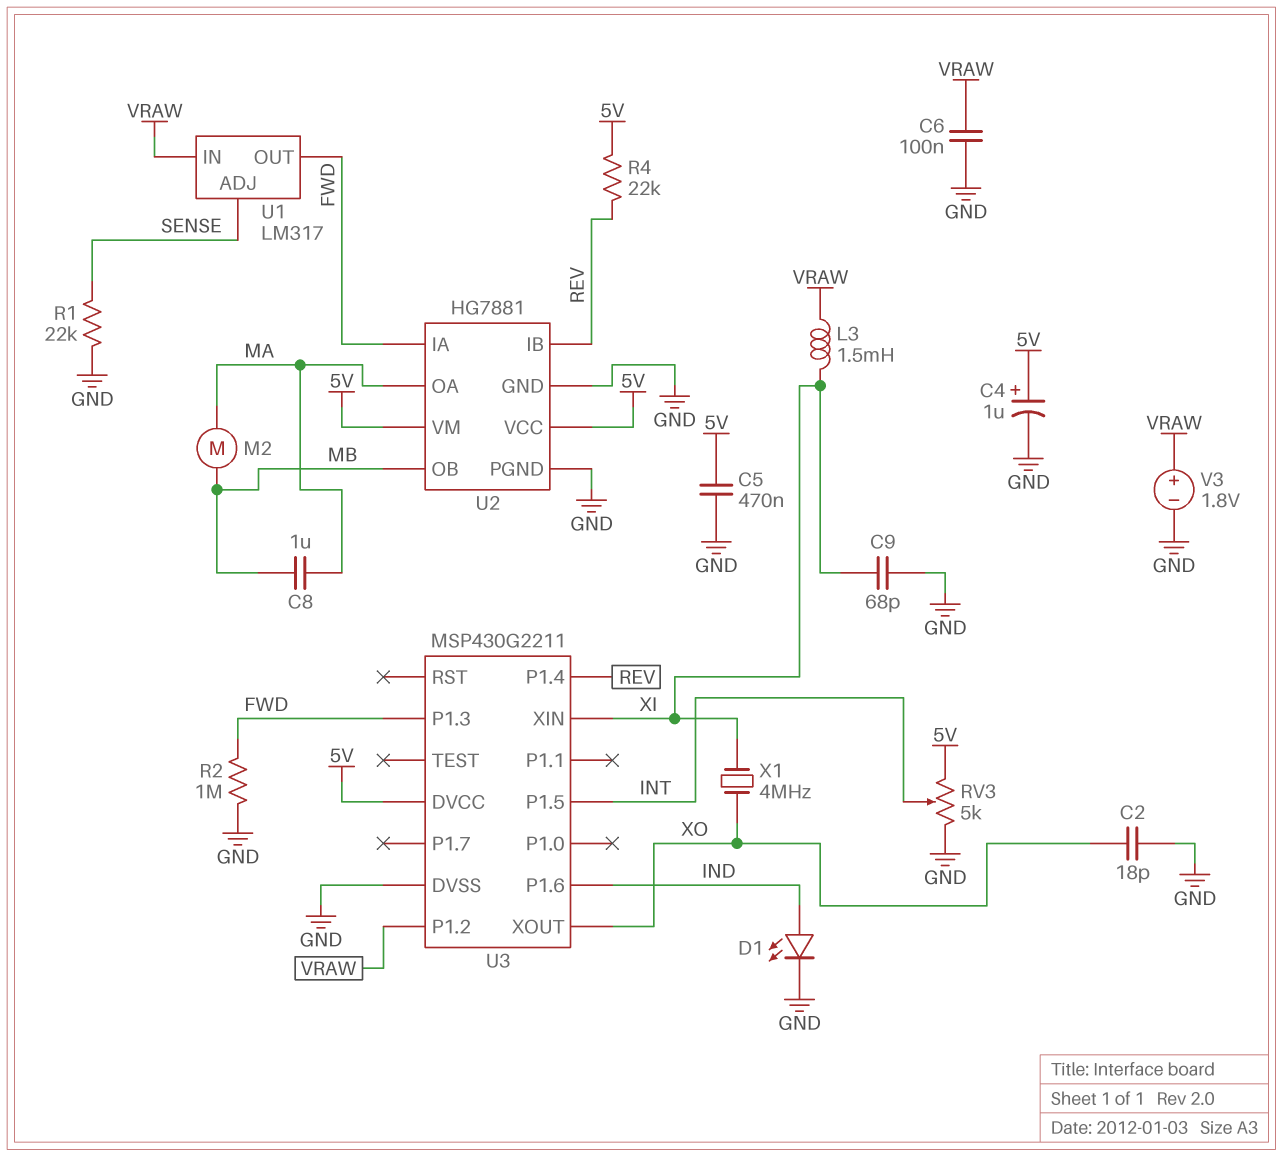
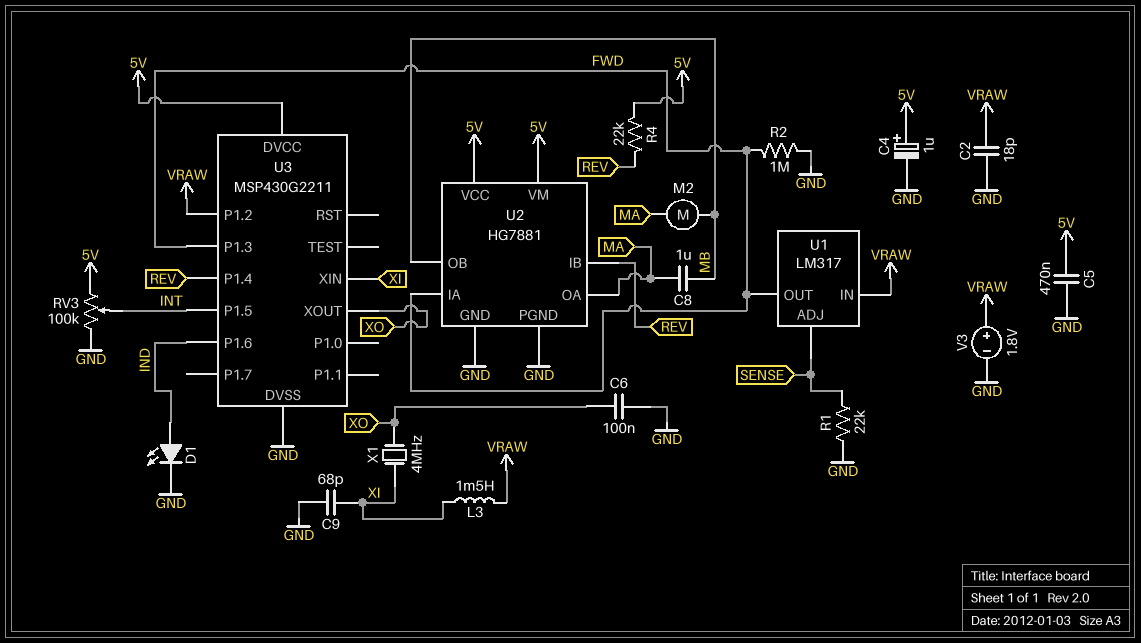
C2: 18pF (GND, XO) -> 18pF (GND, VRAW)
C6: 100nF (GND, VRAW) -> 100nF (GND, XO)
RV3: 5k (5V, GND, wiper INT) -> 100k (5V, GND, wiper INT)

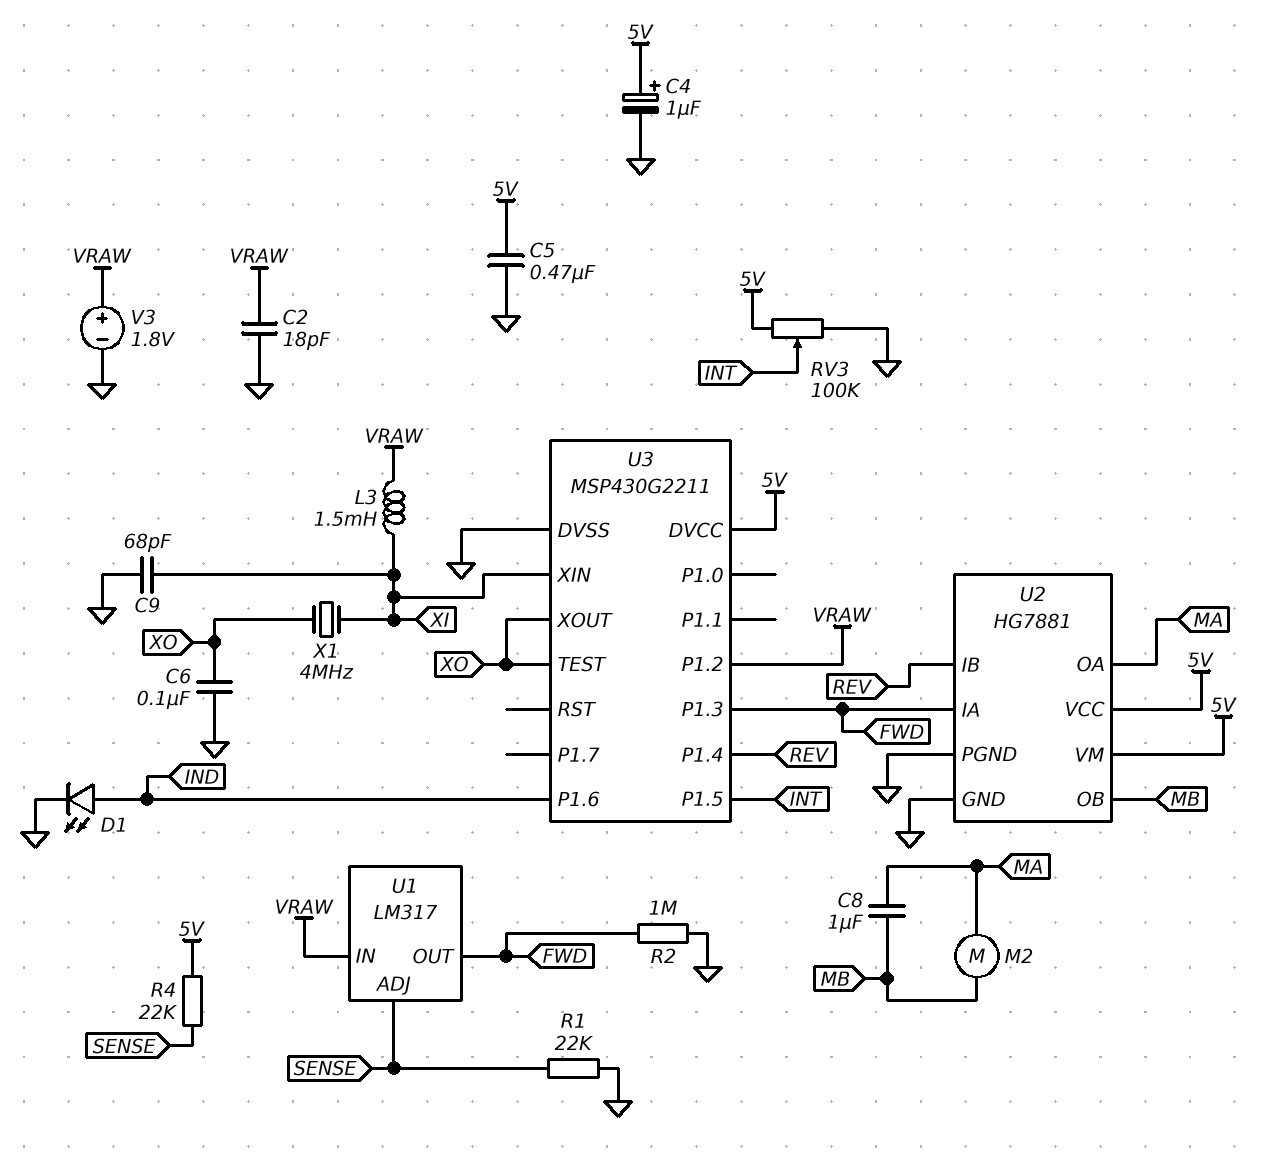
R4: 22k (5V, REV) -> 22k (5V, SENSE)
U3 pin TEST: none -> XO

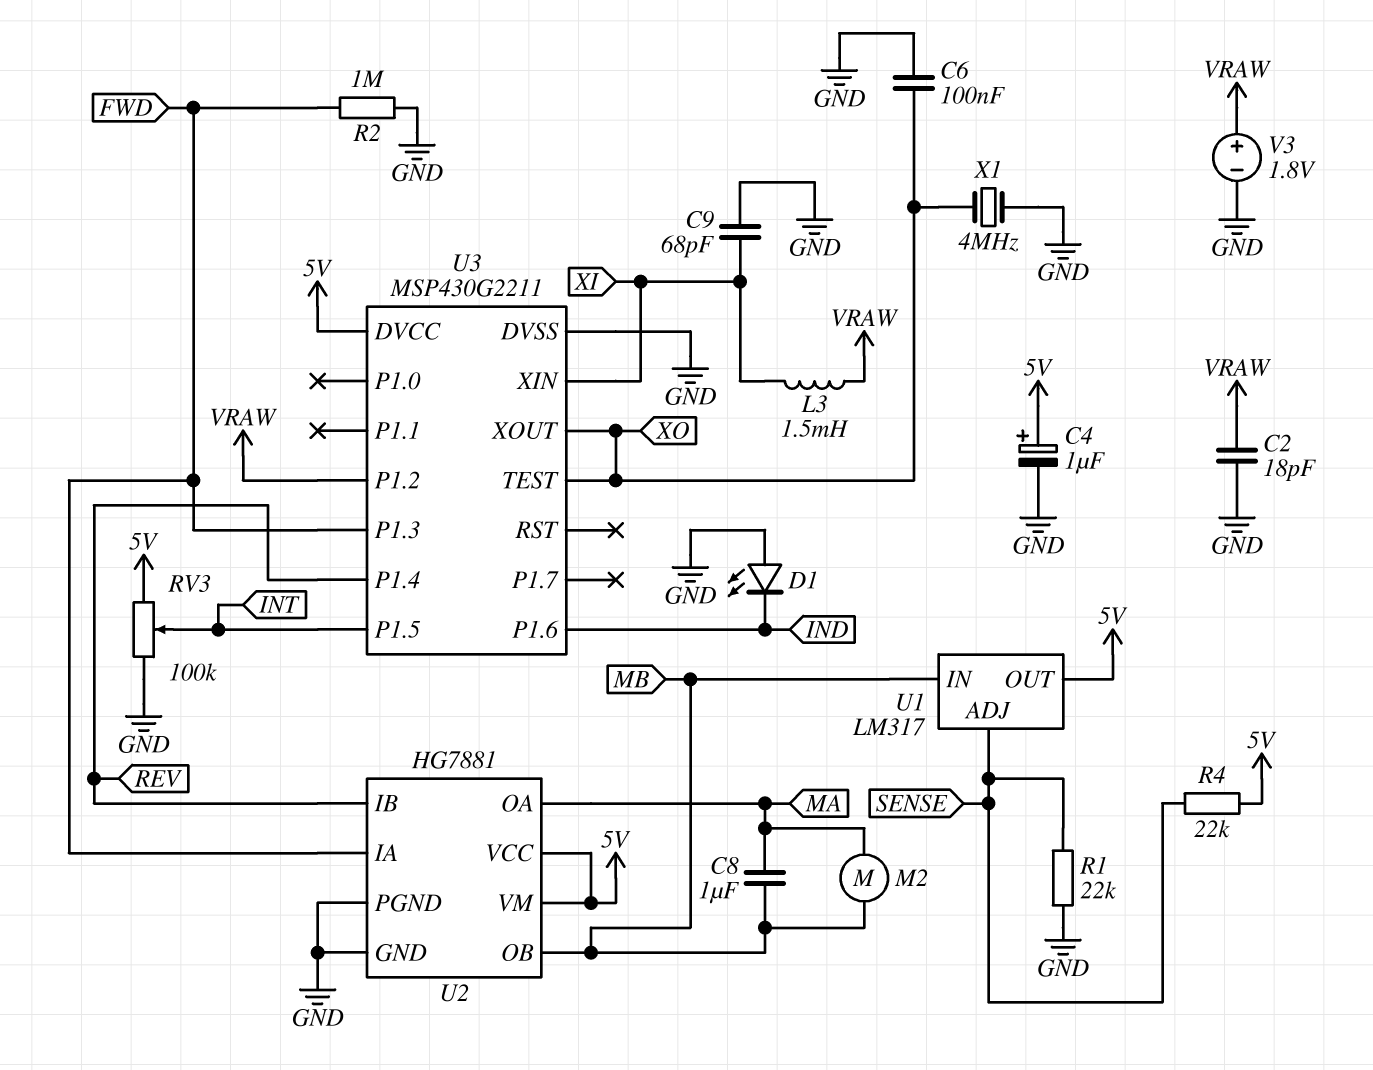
C5: 470nF (5V, GND) -> none
D1: LED (A IND, K GND) -> LED (A GND, K IND)
U1 pin IN: VRAW -> MB
U1 pin OUT: FWD -> 5V
X1: 4MHz (XI, XO) -> 4MHz (GND, XO)

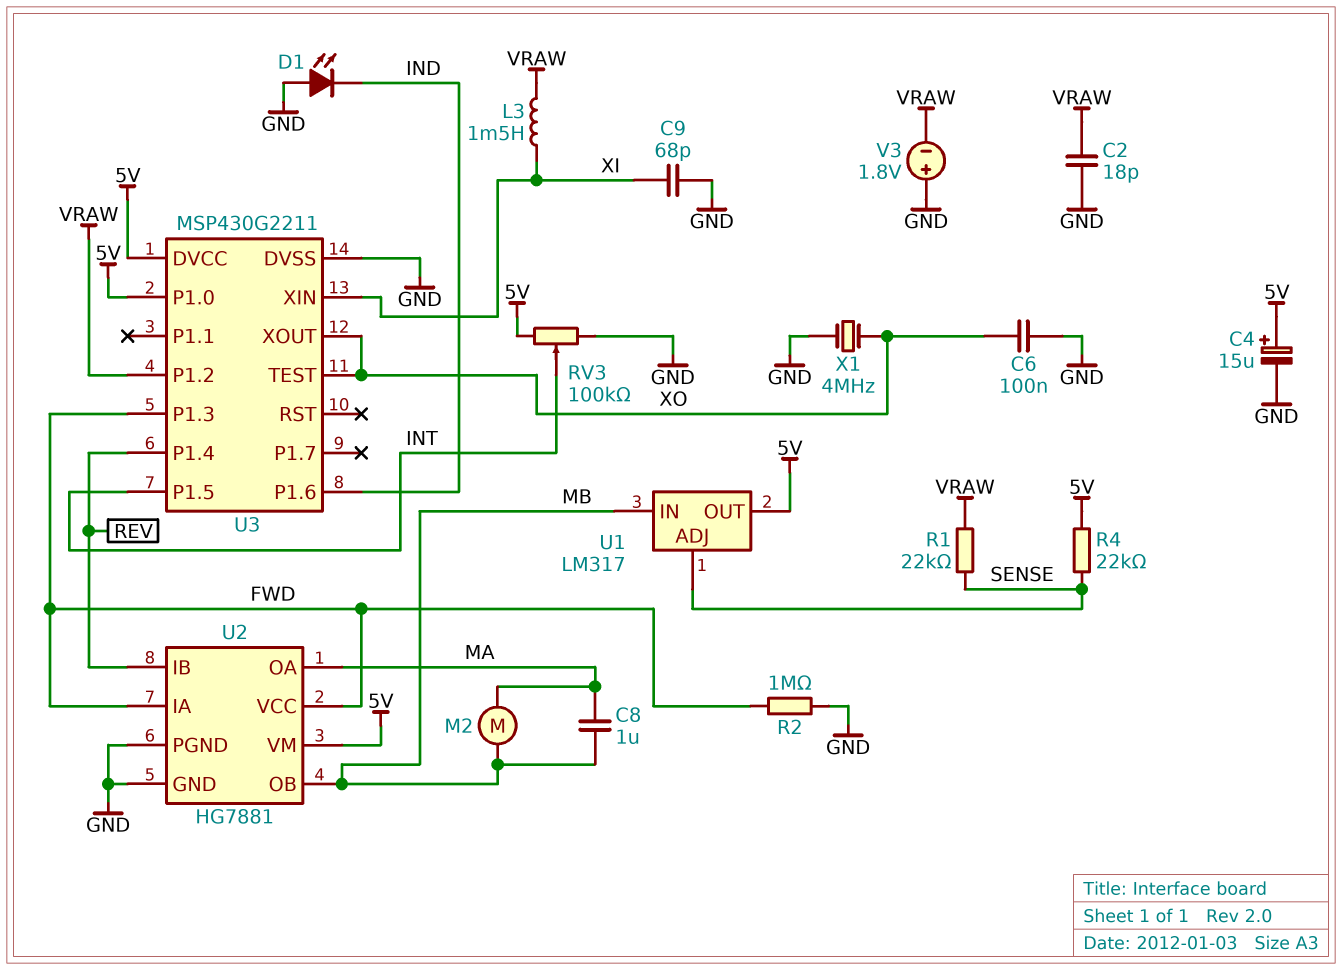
C4: 1uF (plus 5V, minus GND) -> 15uF (plus 5V, minus GND)
R1: 22k (GND, SENSE) -> 22k (SENSE, VRAW)
U2 pin VCC: 5V -> FWD
U3 pin P1.0: none -> 5V
V3: 1.8V (plus VRAW, minus GND) -> 1.8V (plus GND, minus VRAW)

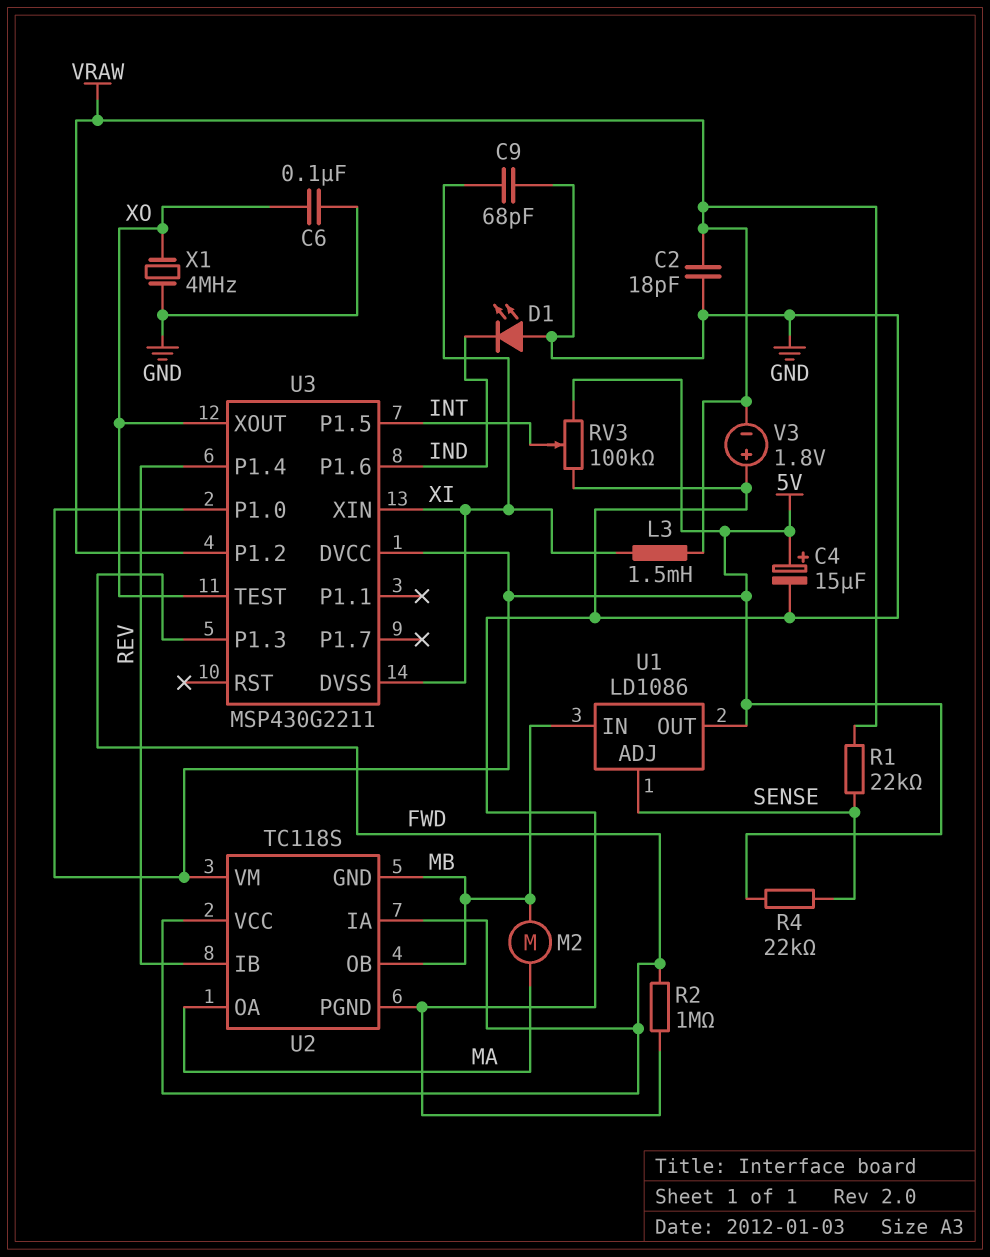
C8: 1uF (MA, MB) -> none
U1: LM317 -> LD1086
U2: HG7881 -> TC118S
U2 pin GND: GND -> MB
U3 pin DVSS: GND -> XI

